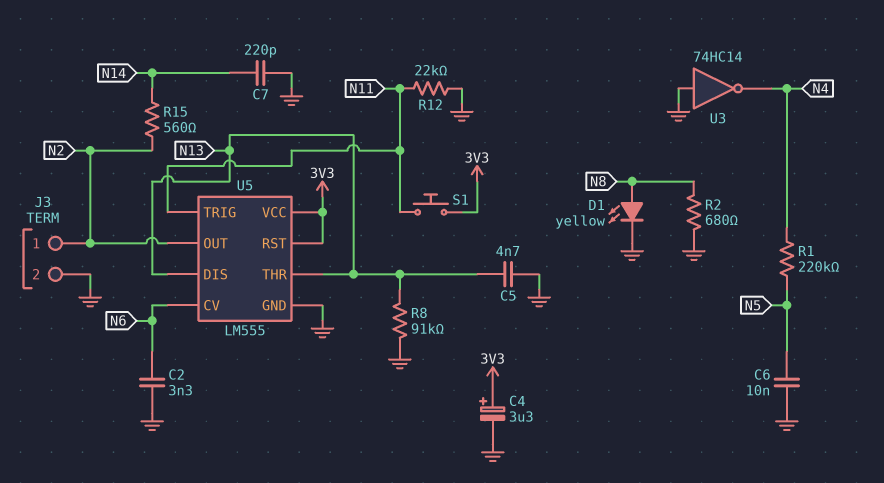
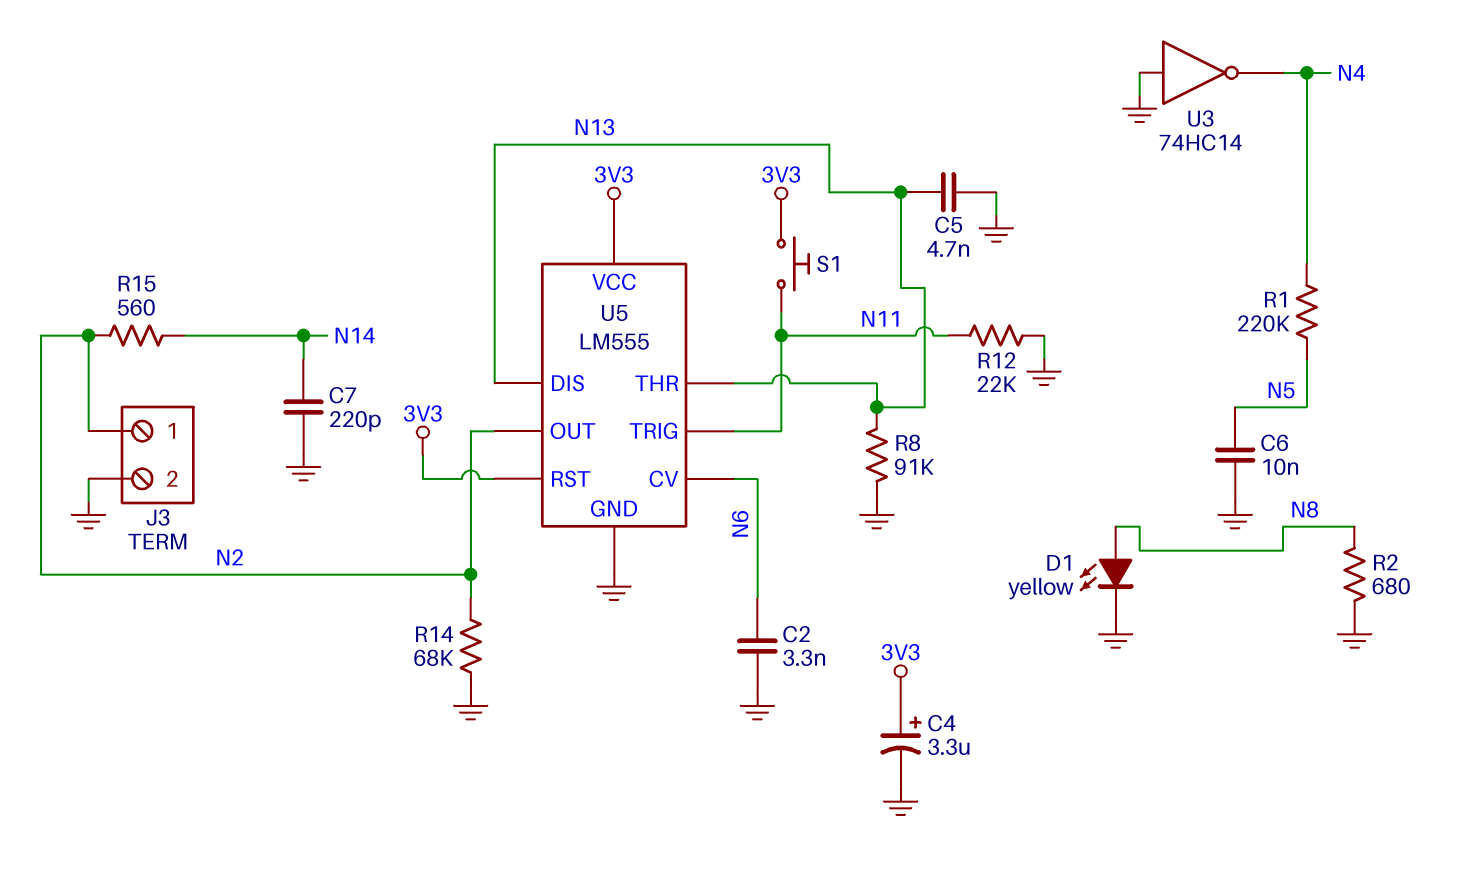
R14: none -> 68k (GND, N2)

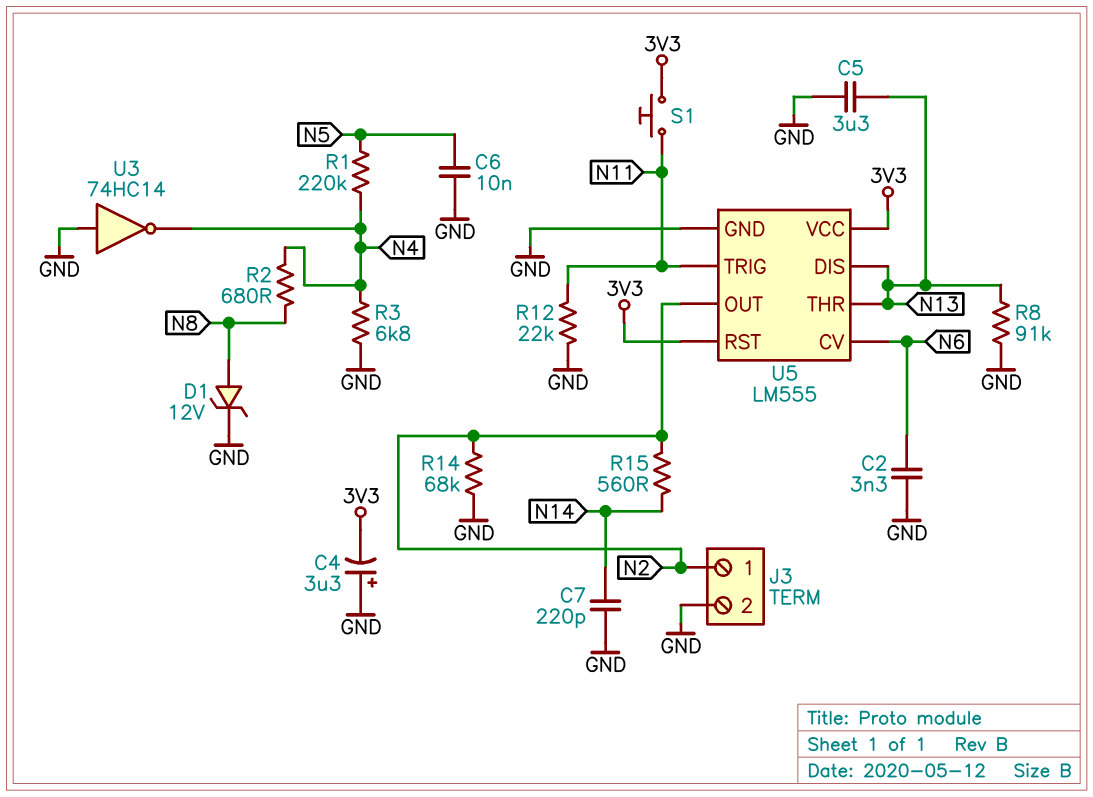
C4: 3.3uF (plus 3V3, minus GND) -> 3.3uF (plus GND, minus 3V3)
C5: 4.7nF (GND, N13) -> 3.3uF (GND, N13)
D1: LED yellow (A N8, K GND) -> zener 12V (A N8, K GND)
R2: 680 (GND, N8) -> 680 (N4, N8)
R3: none -> 6.8k (GND, N4)

